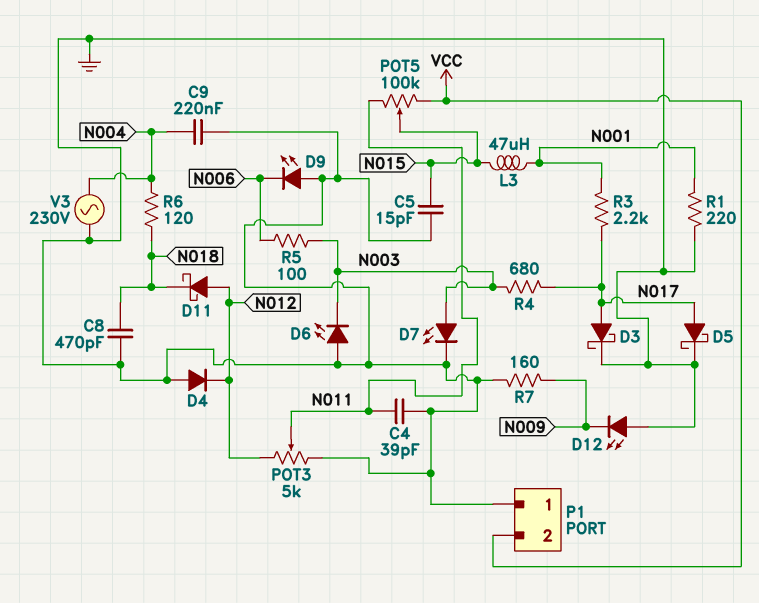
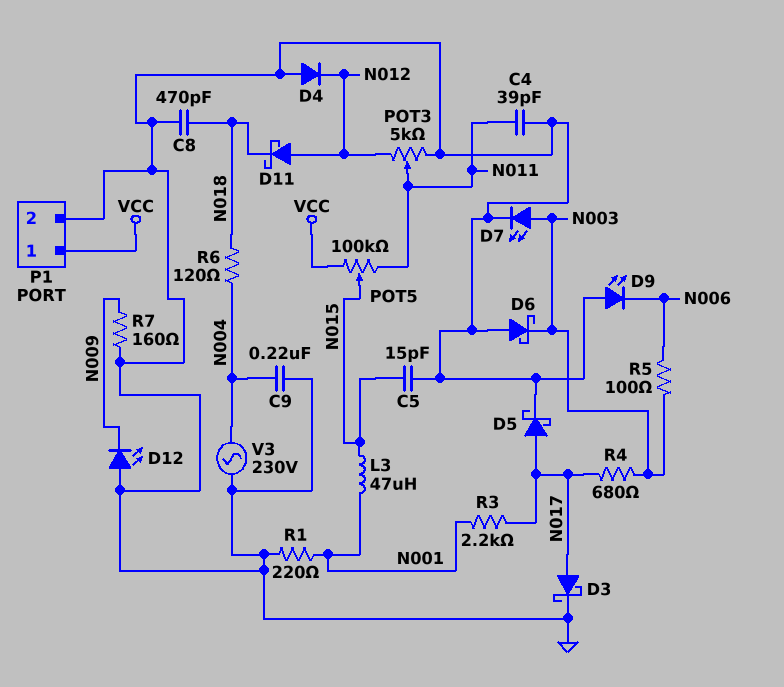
D6: LED (A GND, K N003) -> schottky (A GND, K N003)
P1 pin 1: GND -> VCC
P1 pin 2: VCC -> GND

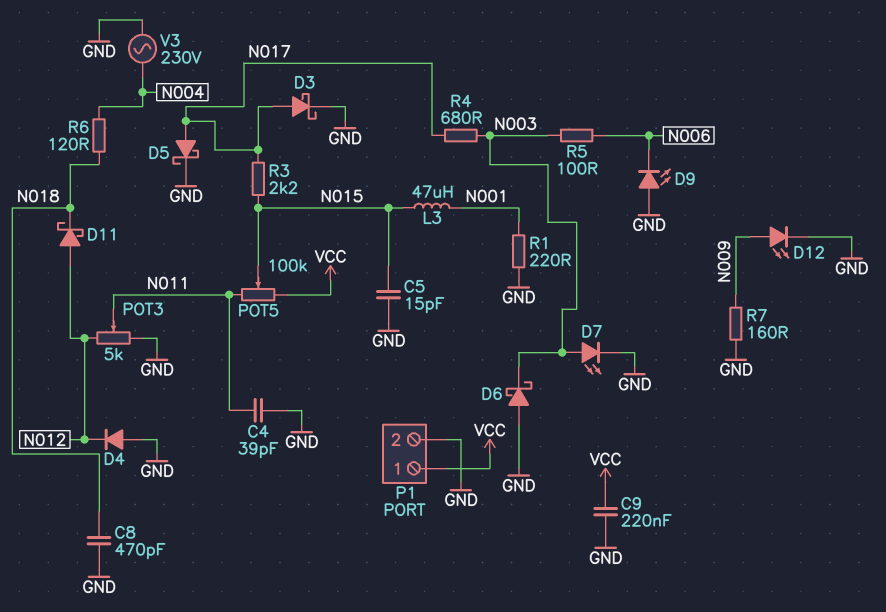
C9: 220nF (GND, N004) -> 220nF (GND, VCC)
D12: LED (A GND, K N009) -> LED (A N009, K GND)
R3: 2.2k (N001, N017) -> 2.2k (N015, N017)

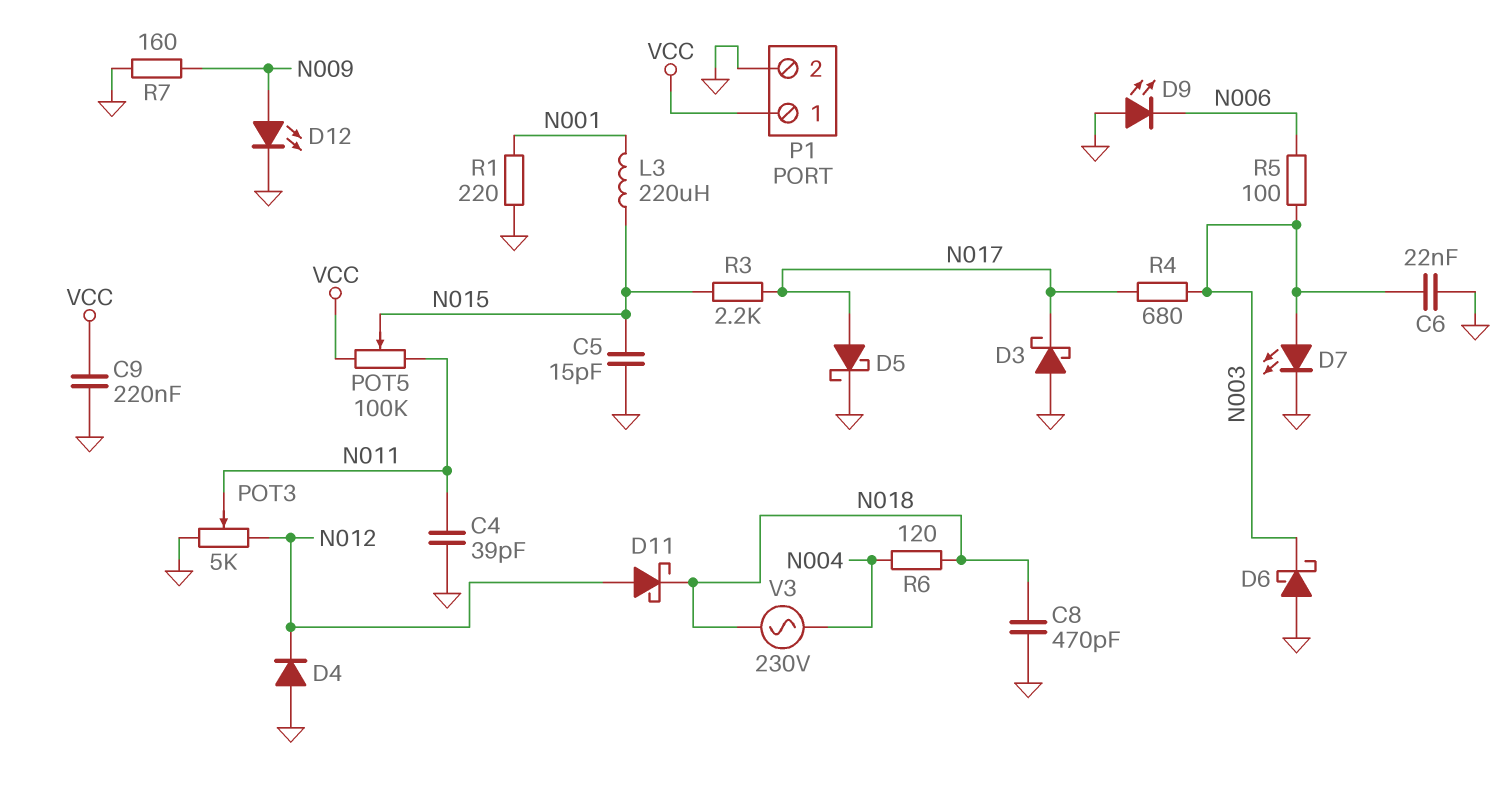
C6: none -> 22nF (GND, N003)
D3: schottky (A N017, K GND) -> schottky (A GND, K N017)
L3: 47uH (N001, N015) -> 220uH (N001, N015)
V3: AC 230V (GND, N004) -> AC 230V (N004, N018)

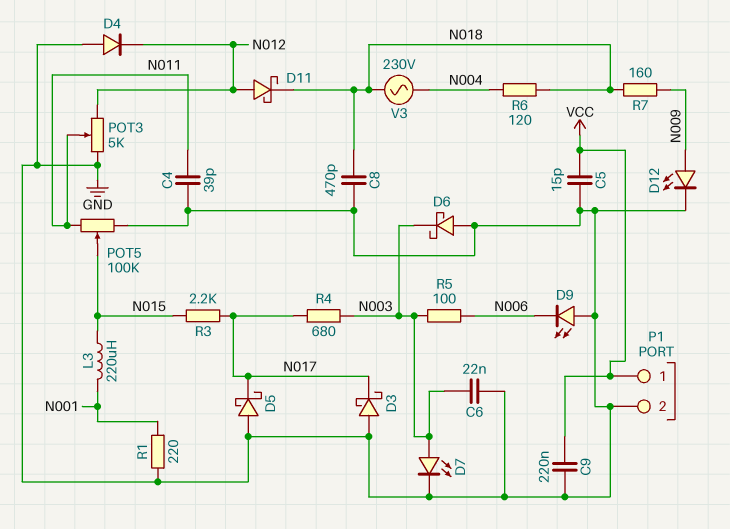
C5: 15pF (GND, N015) -> 15pF (GND, VCC)
D5: schottky (A N017, K GND) -> schottky (A GND, K N017)
POT5: 100k (N011, VCC, wiper N015) -> 100k (GND, N011, wiper N015)
R7: 160 (GND, N009) -> 160 (N009, N018)

